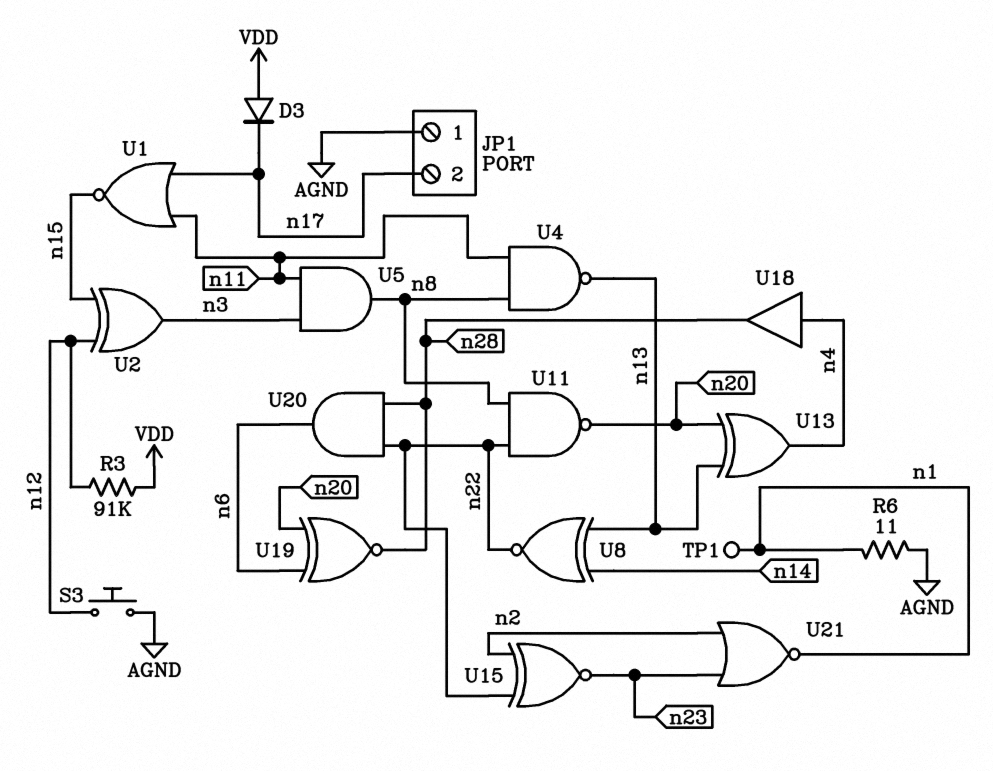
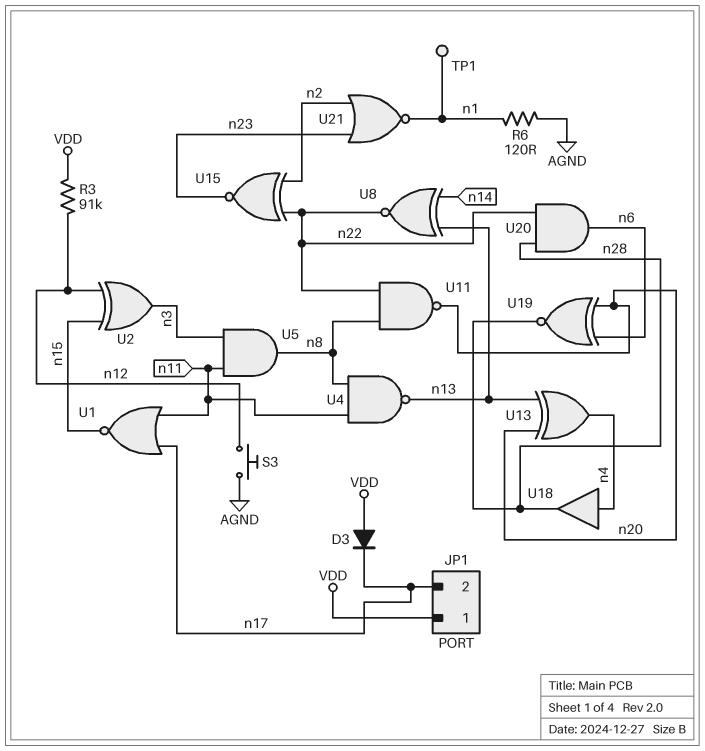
JP1 pin 1: AGND -> VDD
R6: 11 (AGND, n1) -> 120 (AGND, n1)

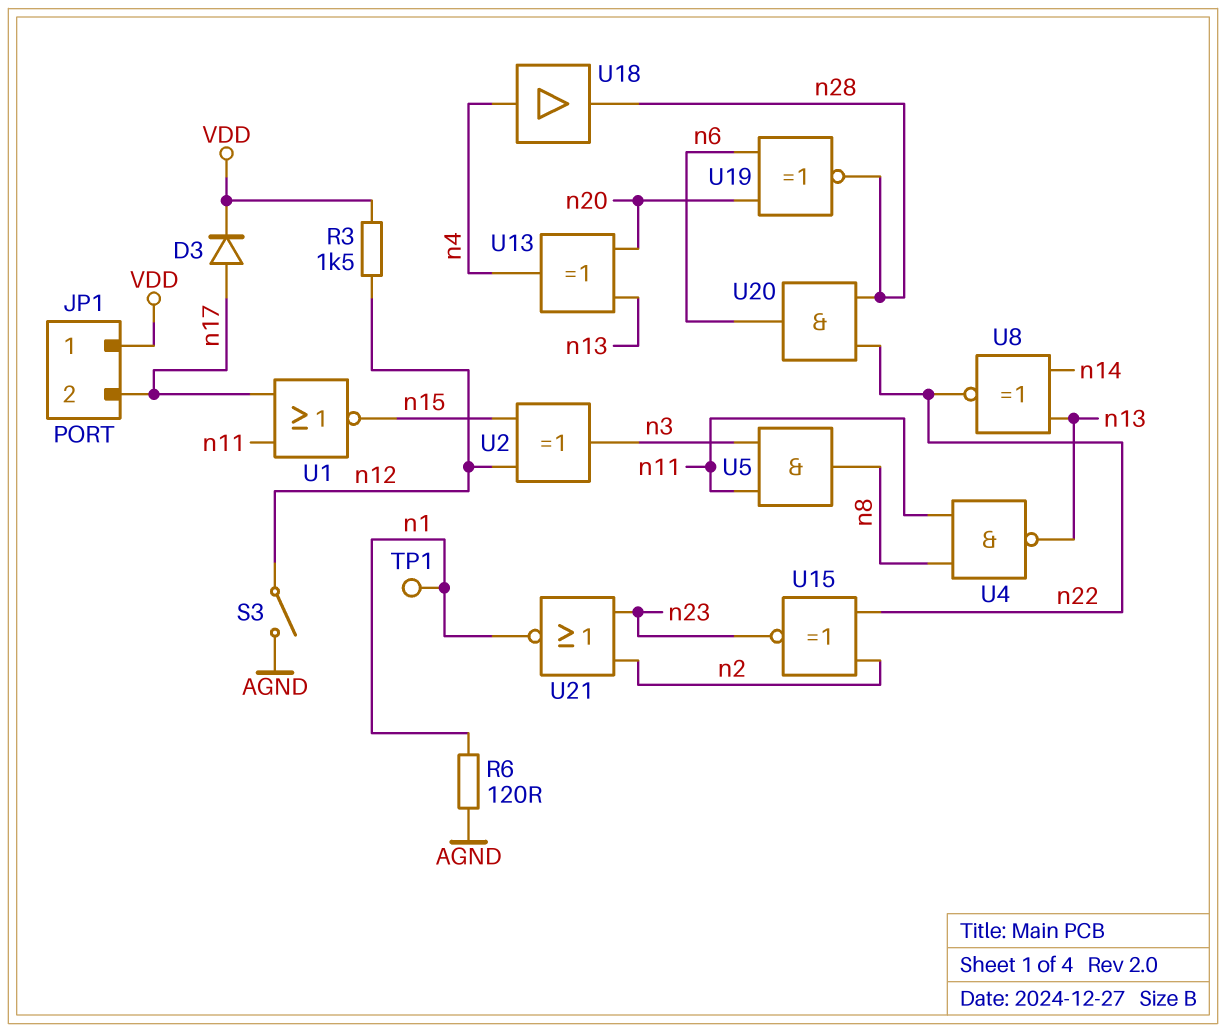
D3: diode (A VDD, K n17) -> diode (A n17, K VDD)
R3: 91k (VDD, n12) -> 1.5k (VDD, n12)
S3: button (AGND, n12) -> switch (AGND, n12)
U11: NAND (in n8, in n22, out n20) -> none

